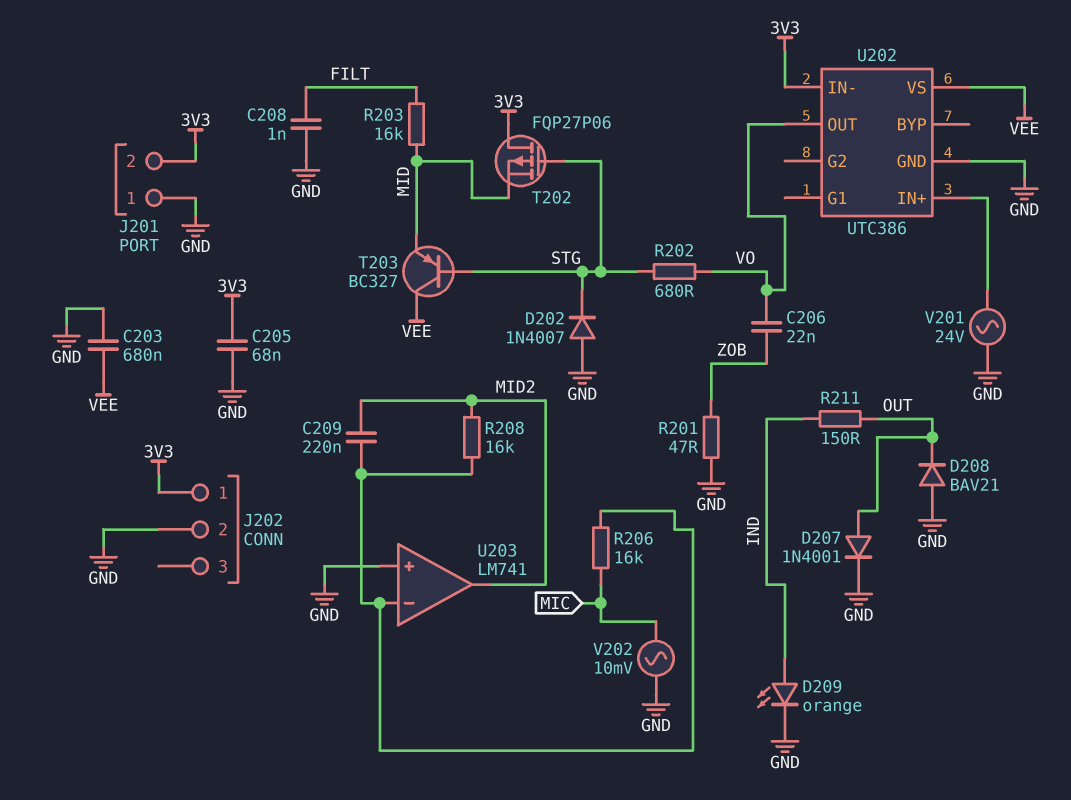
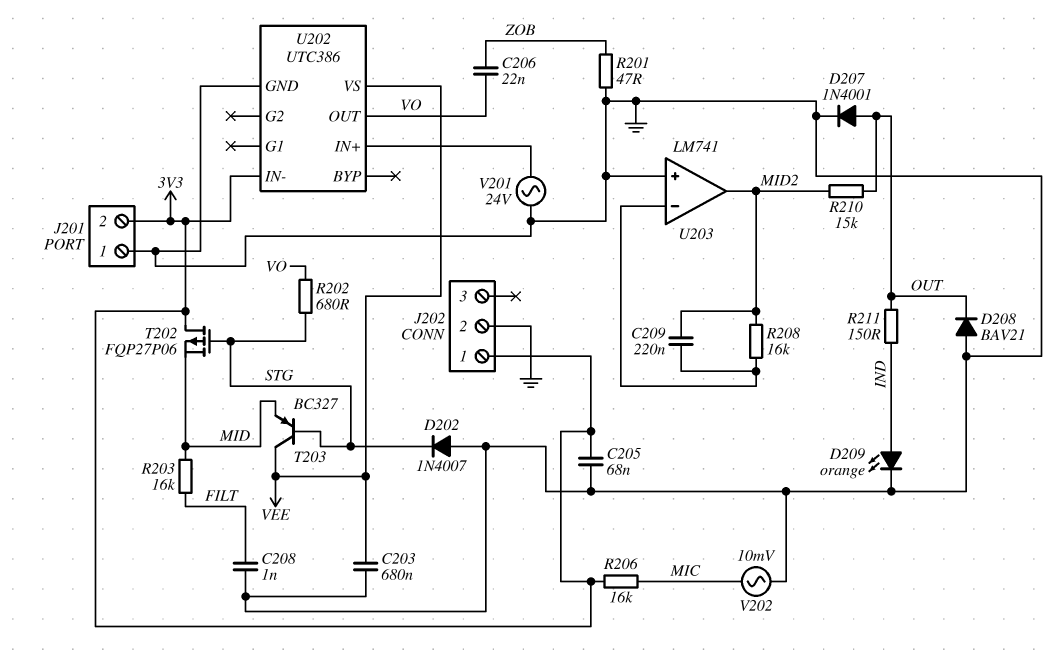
R206: 16k (MIC, U203/in-) -> 16k (3V3, MIC)
R210: none -> 15k (MID2, OUT)

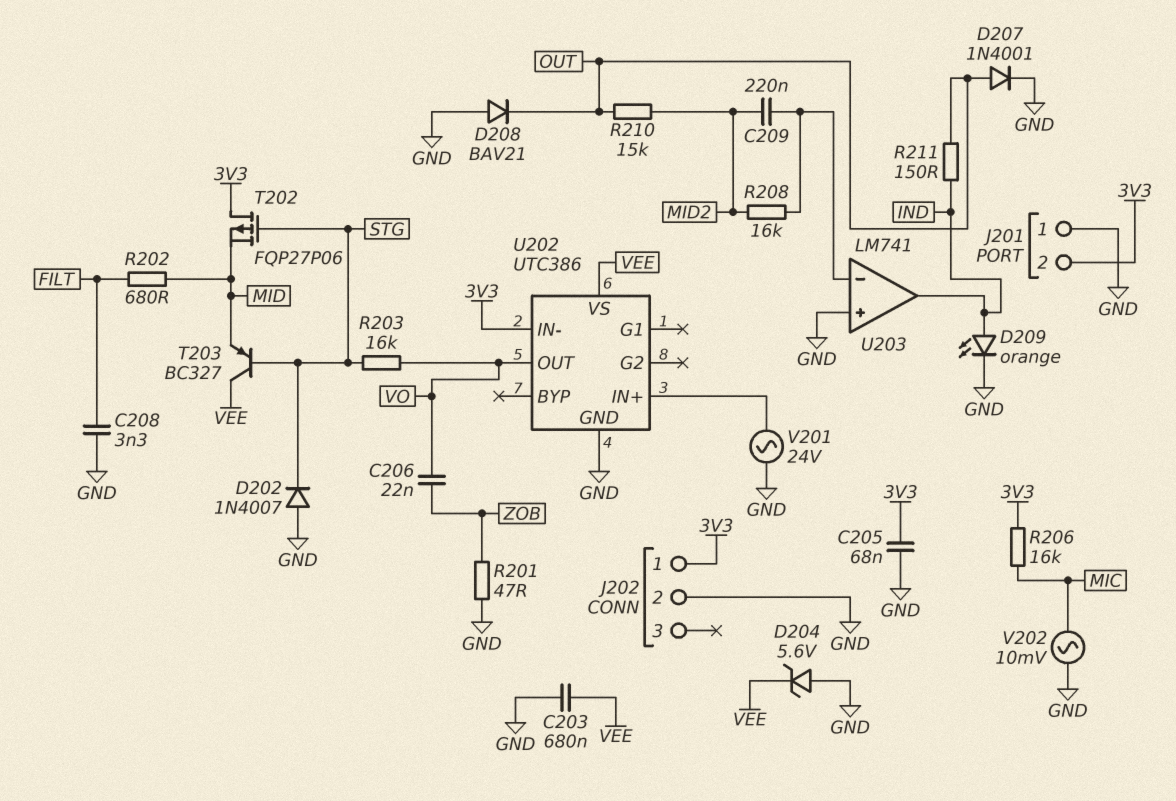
C208: 1nF (FILT, GND) -> 3.3nF (FILT, GND)
D204: none -> zener 5.6V (A GND, K VEE)
R202: 680 (STG, VO) -> 680 (FILT, MID)
R203: 16k (FILT, MID) -> 16k (STG, VO)
U203 pin out: MID2 -> IND

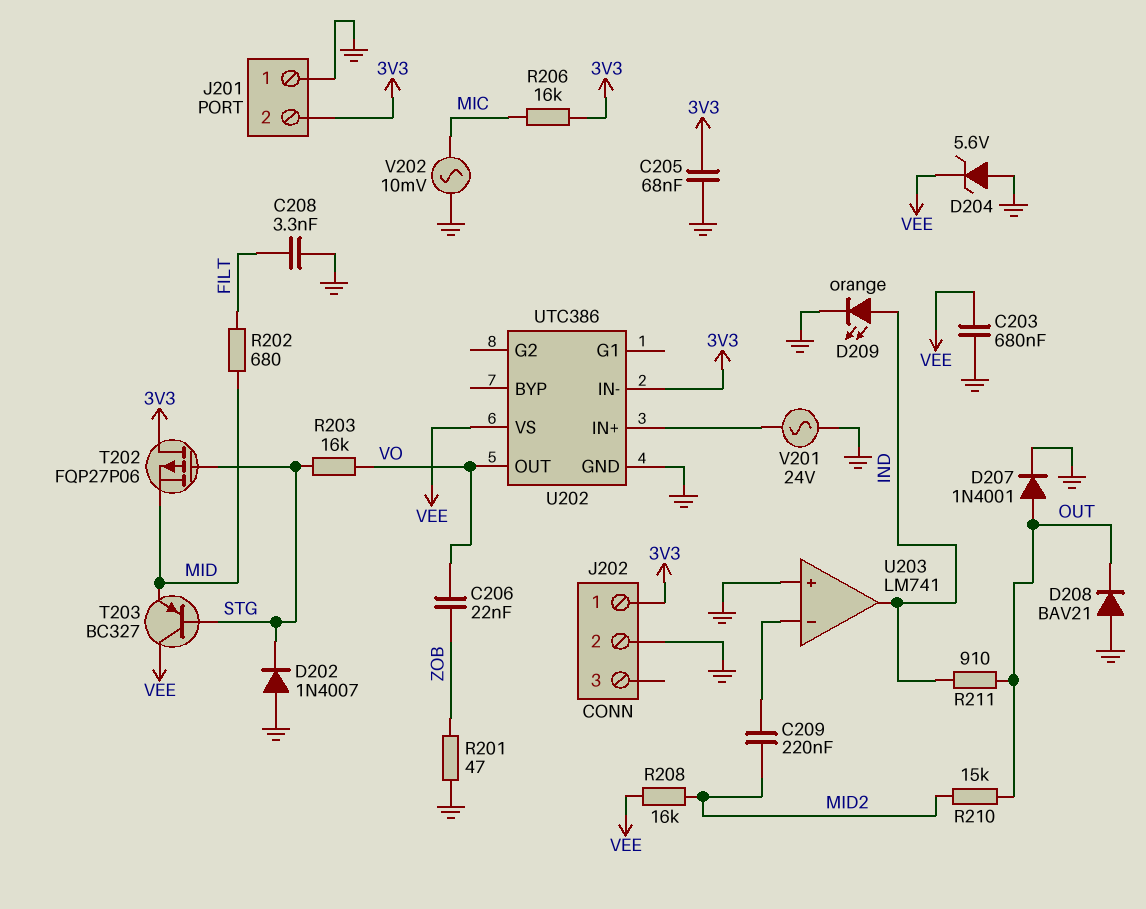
R208: 16k (MID2, U203/in-) -> 16k (MID2, VEE)
R211: 150 (IND, OUT) -> 910 (IND, OUT)

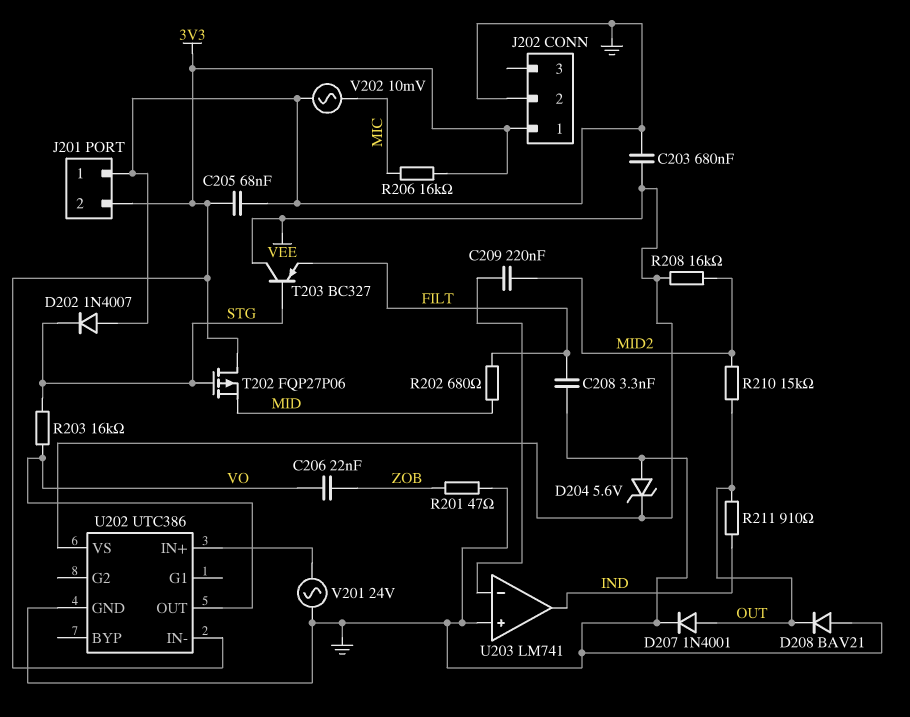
D209: LED orange (A IND, K GND) -> none
T203: PNP BC327 (B STG, C VEE, E MID) -> PNP BC327 (B STG, C VEE, E FILT)

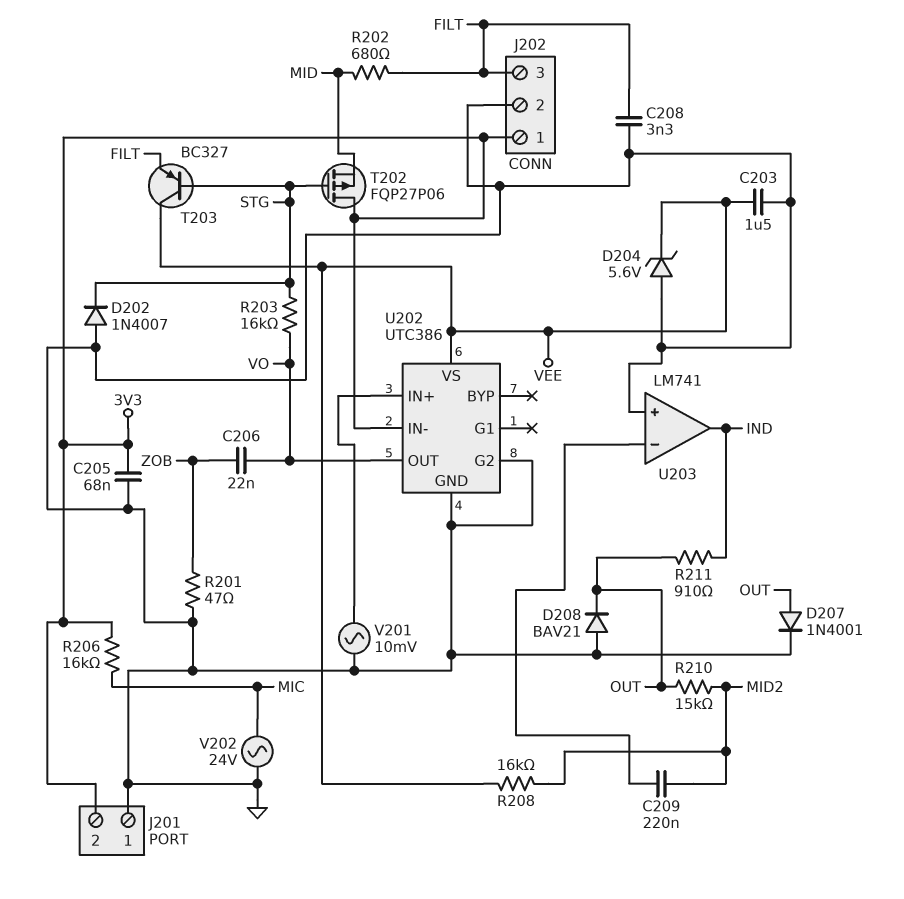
C203: 680nF (GND, VEE) -> 1.5uF (GND, VEE)
J202 pin 3: none -> FILT
U202 pin G2: none -> GND
V201: AC 24V (GND, U202/IN+) -> AC 10mV (GND, U202/IN+)
V202: AC 10mV (GND, MIC) -> AC 24V (GND, MIC)

